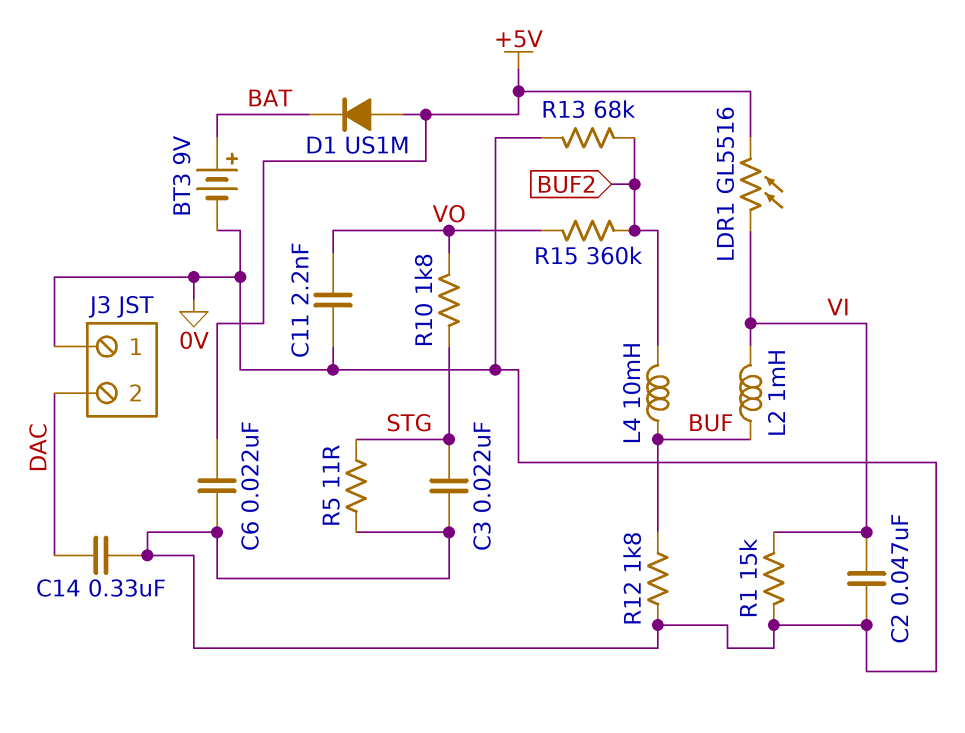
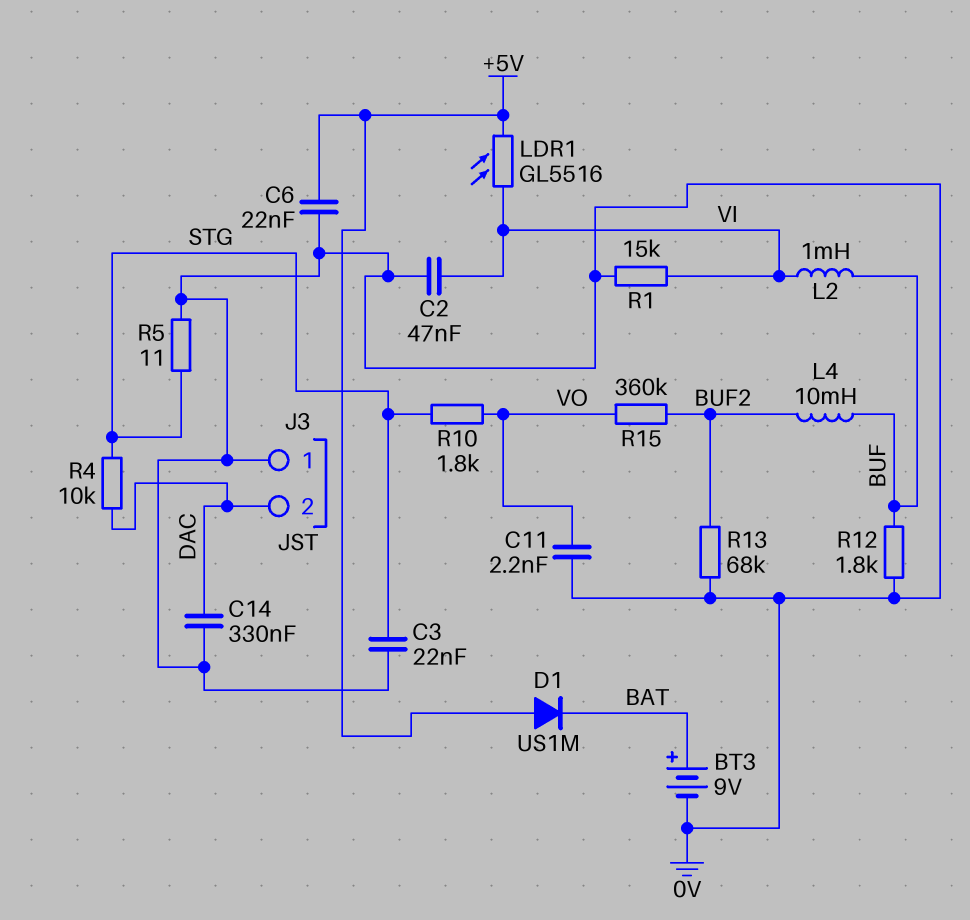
R4: none -> 10k (DAC, STG)

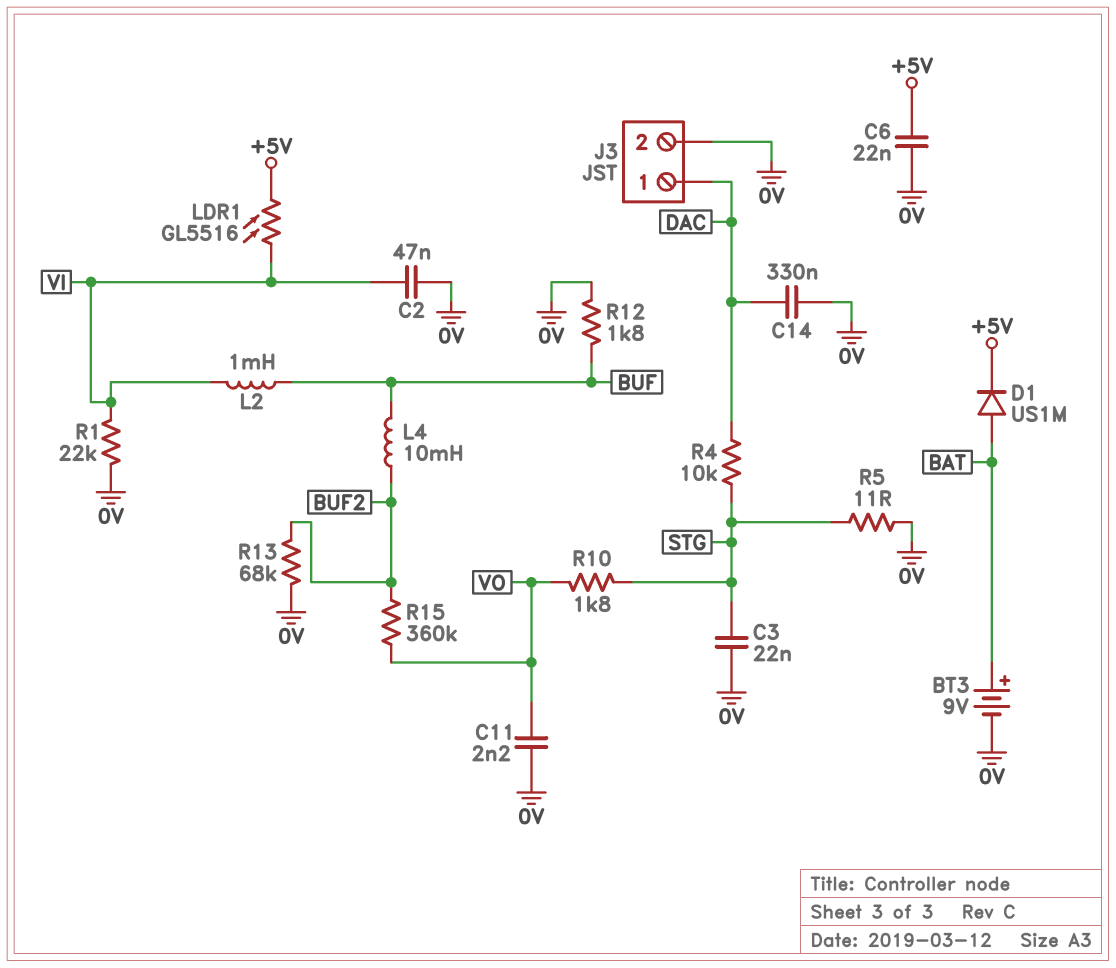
D1: diode US1M (A +5V, K BAT) -> diode US1M (A BAT, K +5V)
J3 pin 1: 0V -> DAC
J3 pin 2: DAC -> 0V
R1: 15k (0V, VI) -> 22k (0V, VI)

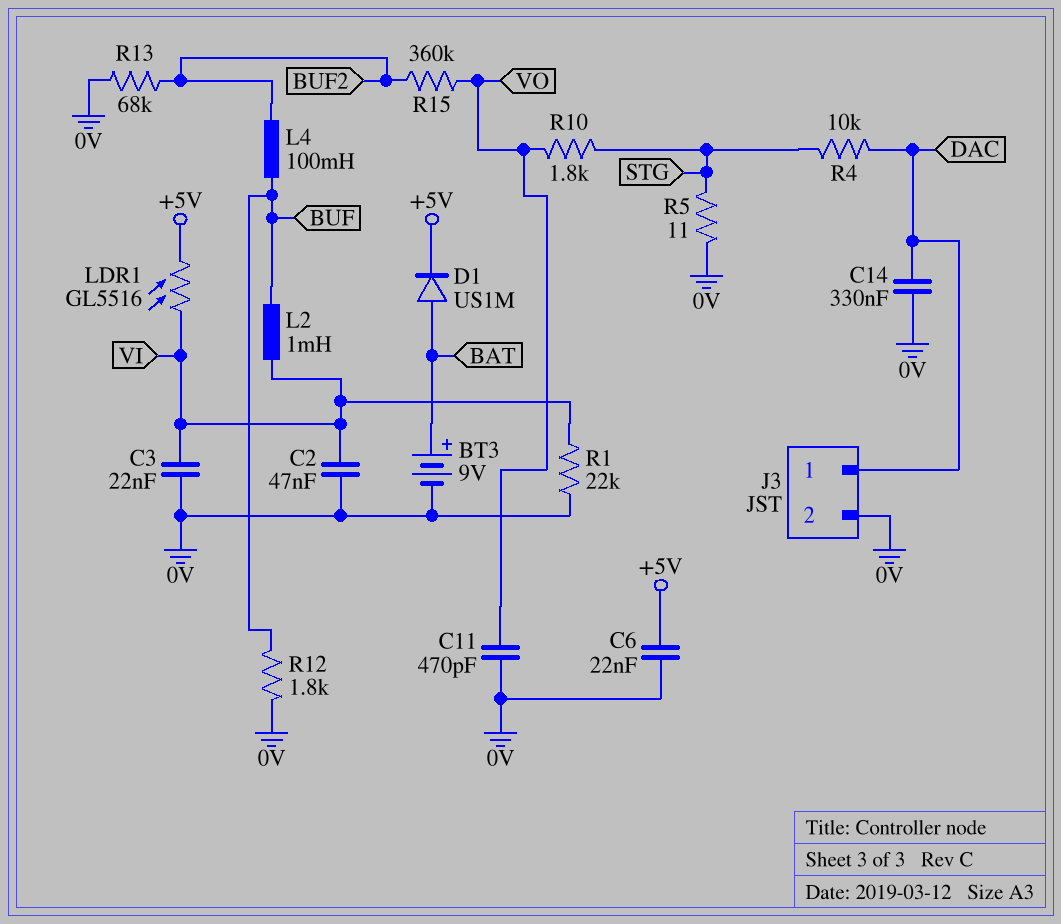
C3: 22nF (0V, STG) -> 22nF (0V, VI)
C11: 2.2nF (0V, VO) -> 470pF (0V, VO)
L4: 10mH (BUF, BUF2) -> 100mH (BUF, BUF2)

